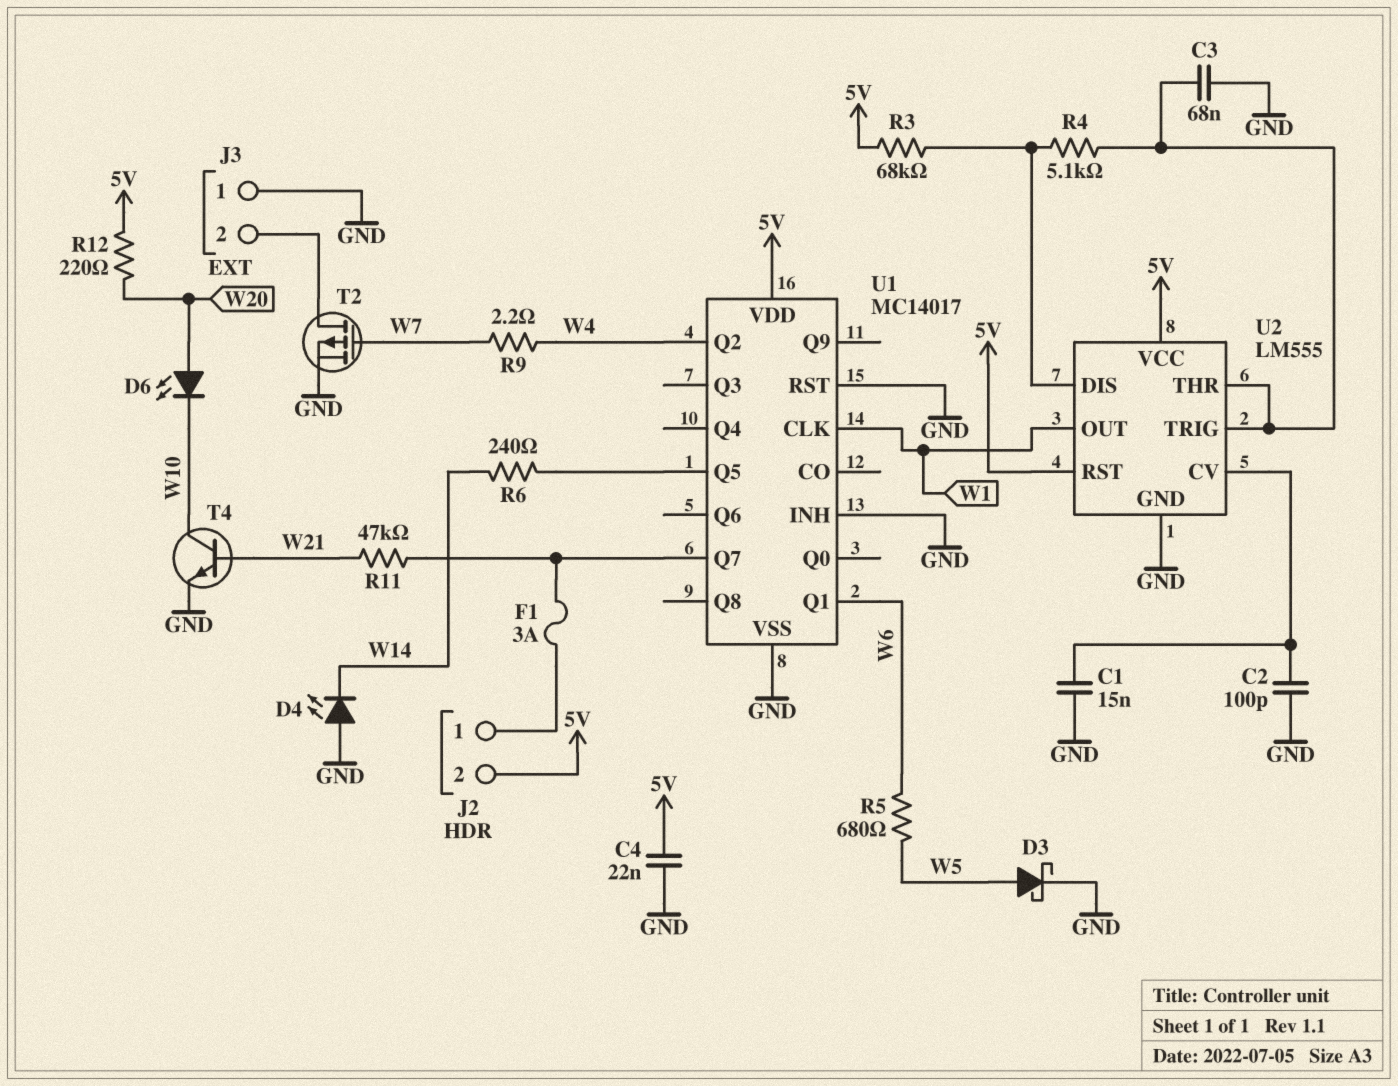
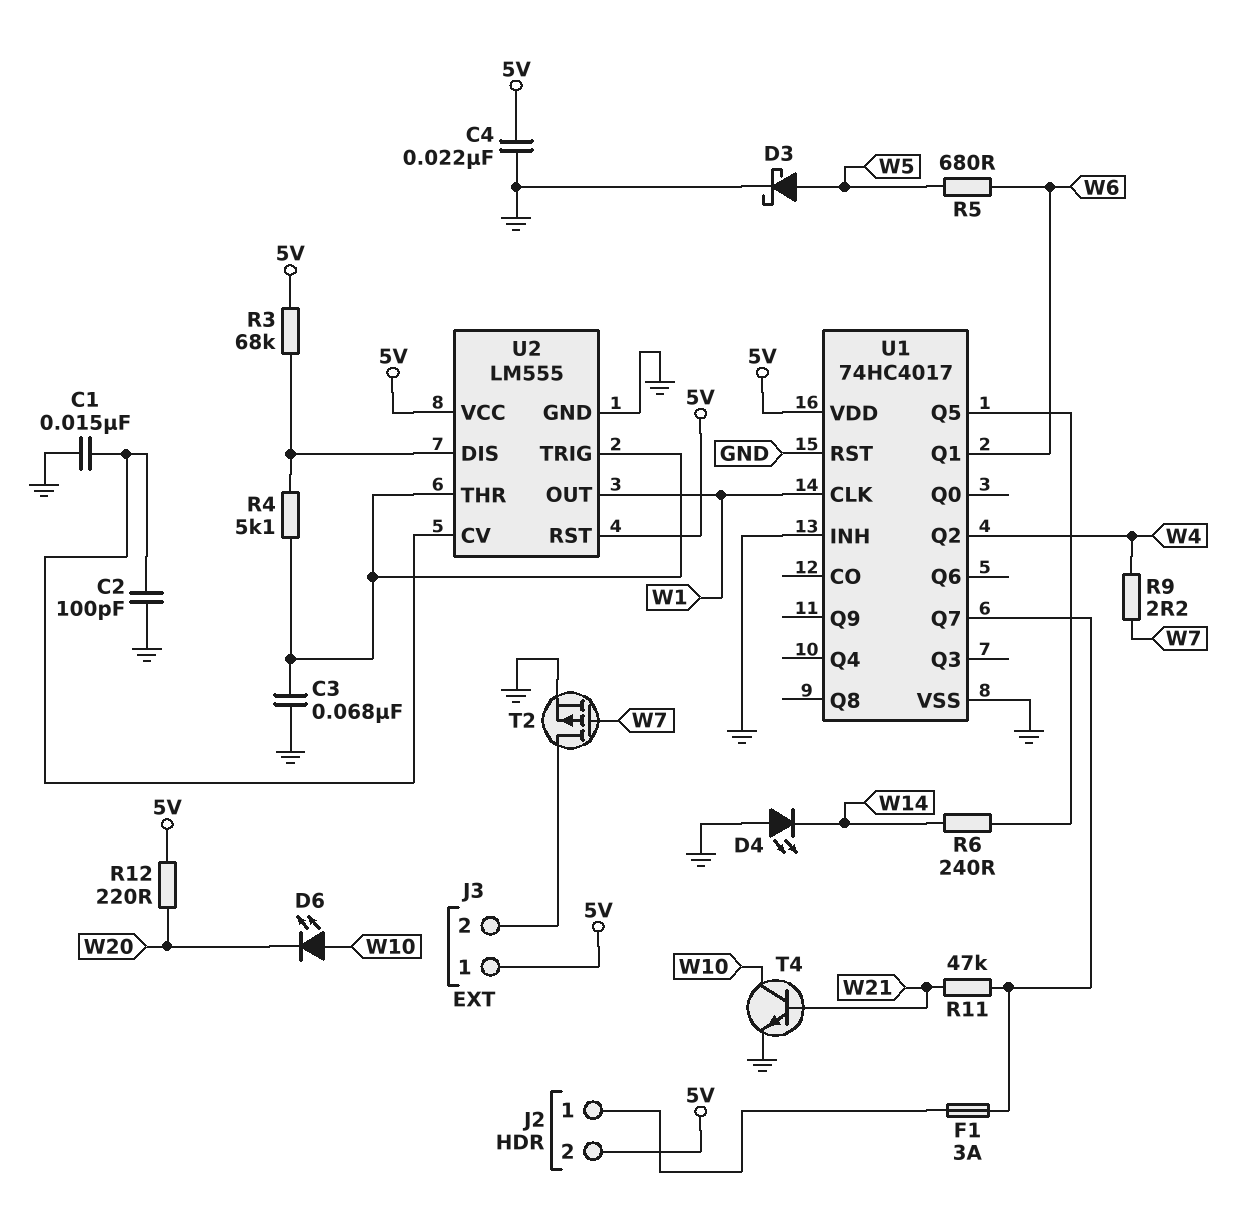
D6: LED (A W20, K W10) -> LED (A W10, K W20)
J3 pin 1: GND -> 5V
U1: MC14017 -> 74HC4017

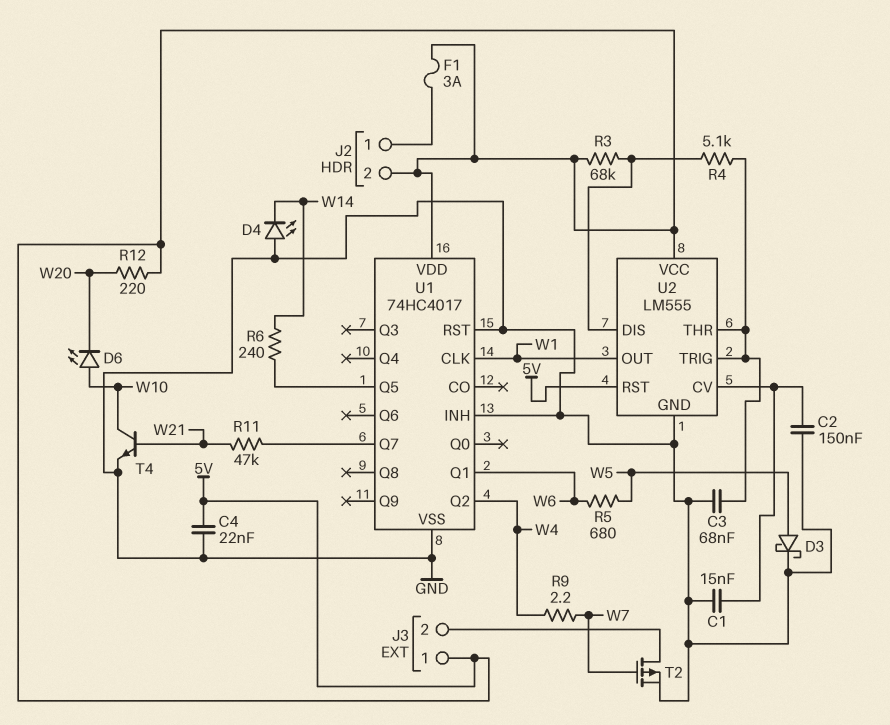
C2: 100pF (GND, U2/CV) -> 150nF (GND, U2/CV)
F1: 3A (J2/1, U1/Q7) -> 3A (5V, J2/1)

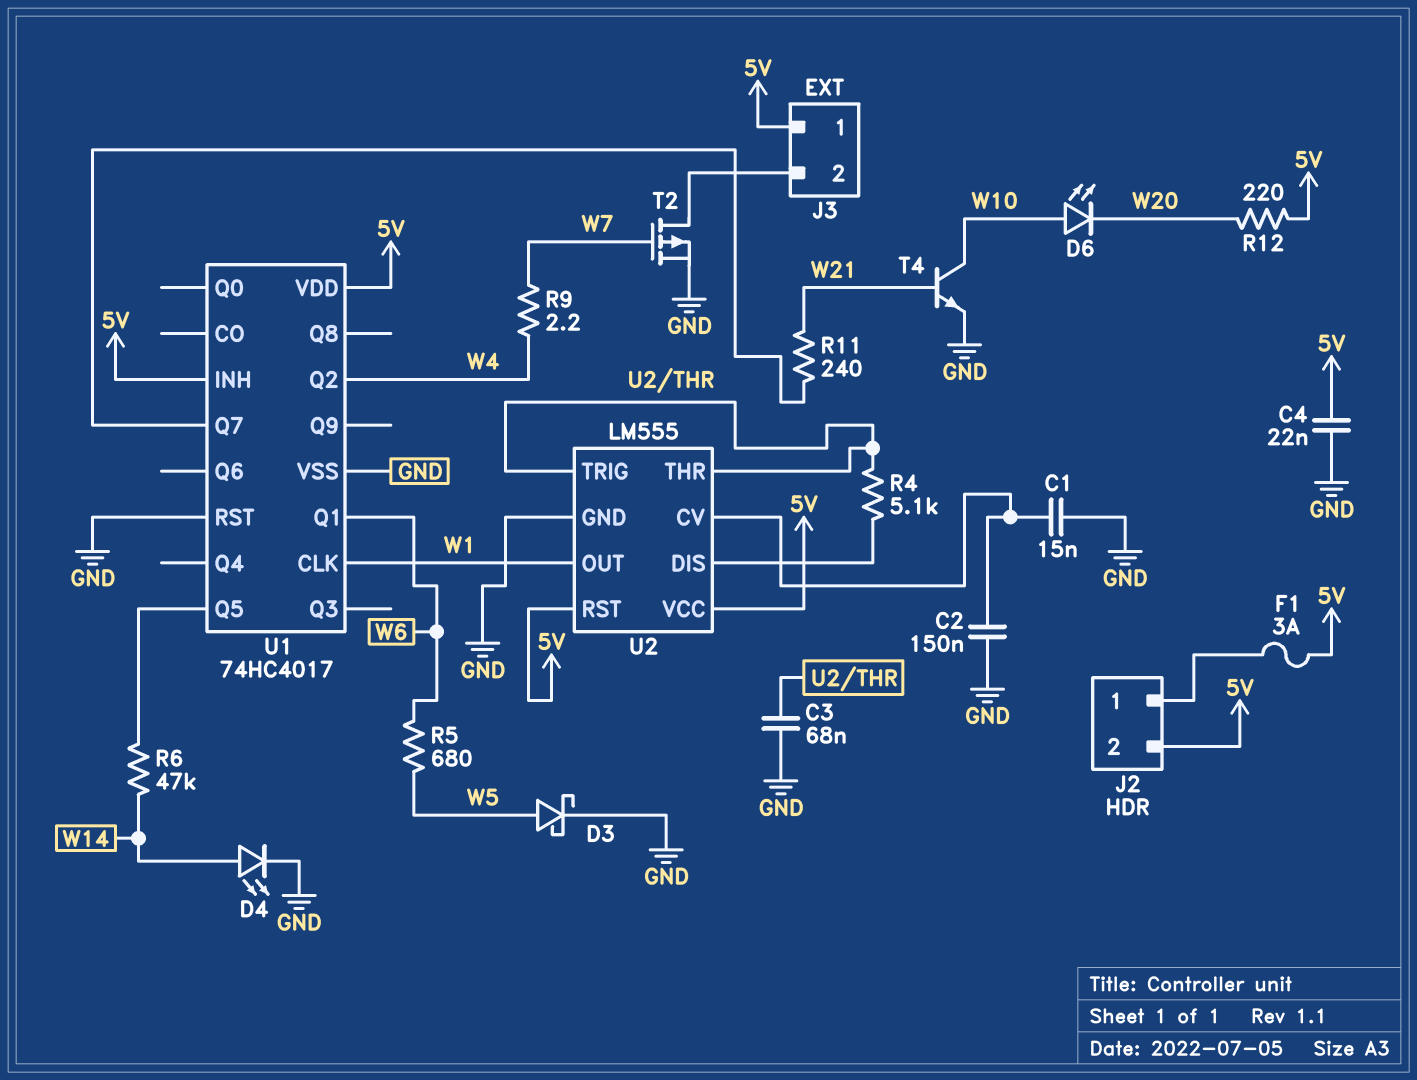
D4: LED (A GND, K W14) -> LED (A W14, K GND)
R3: 68k (5V, U2/DIS) -> none
R6: 240 (U1/Q5, W14) -> 47k (U1/Q5, W14)
R11: 47k (U1/Q7, W21) -> 240 (U1/Q7, W21)
U1 pin INH: GND -> 5V

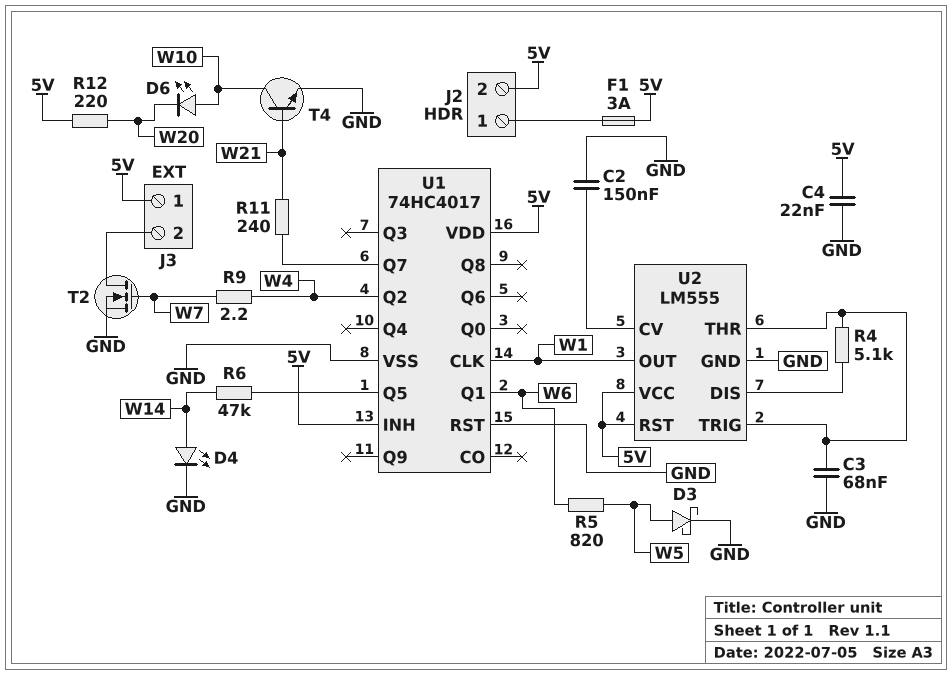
C1: 15nF (GND, U2/CV) -> none
R5: 680 (W5, W6) -> 820 (W5, W6)
T2: PMOS (G W7, D J3/2, S GND) -> NMOS (G W7, D J3/2, S GND)

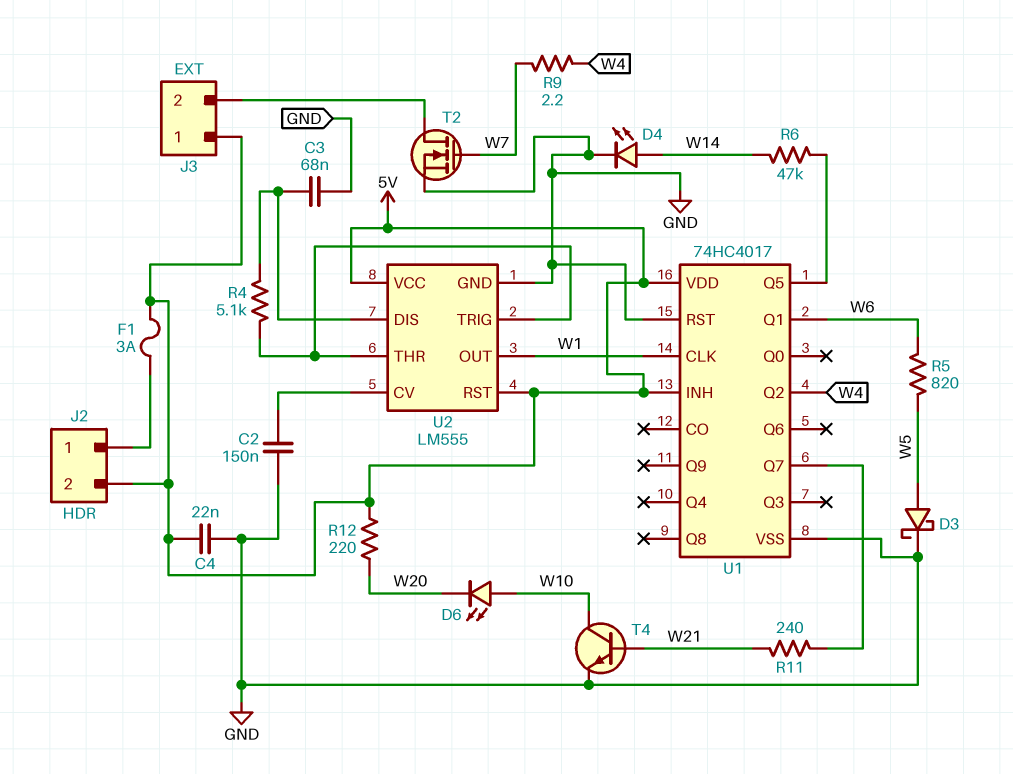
C3: 68nF (GND, U2/THR) -> 68nF (GND, U2/DIS)

